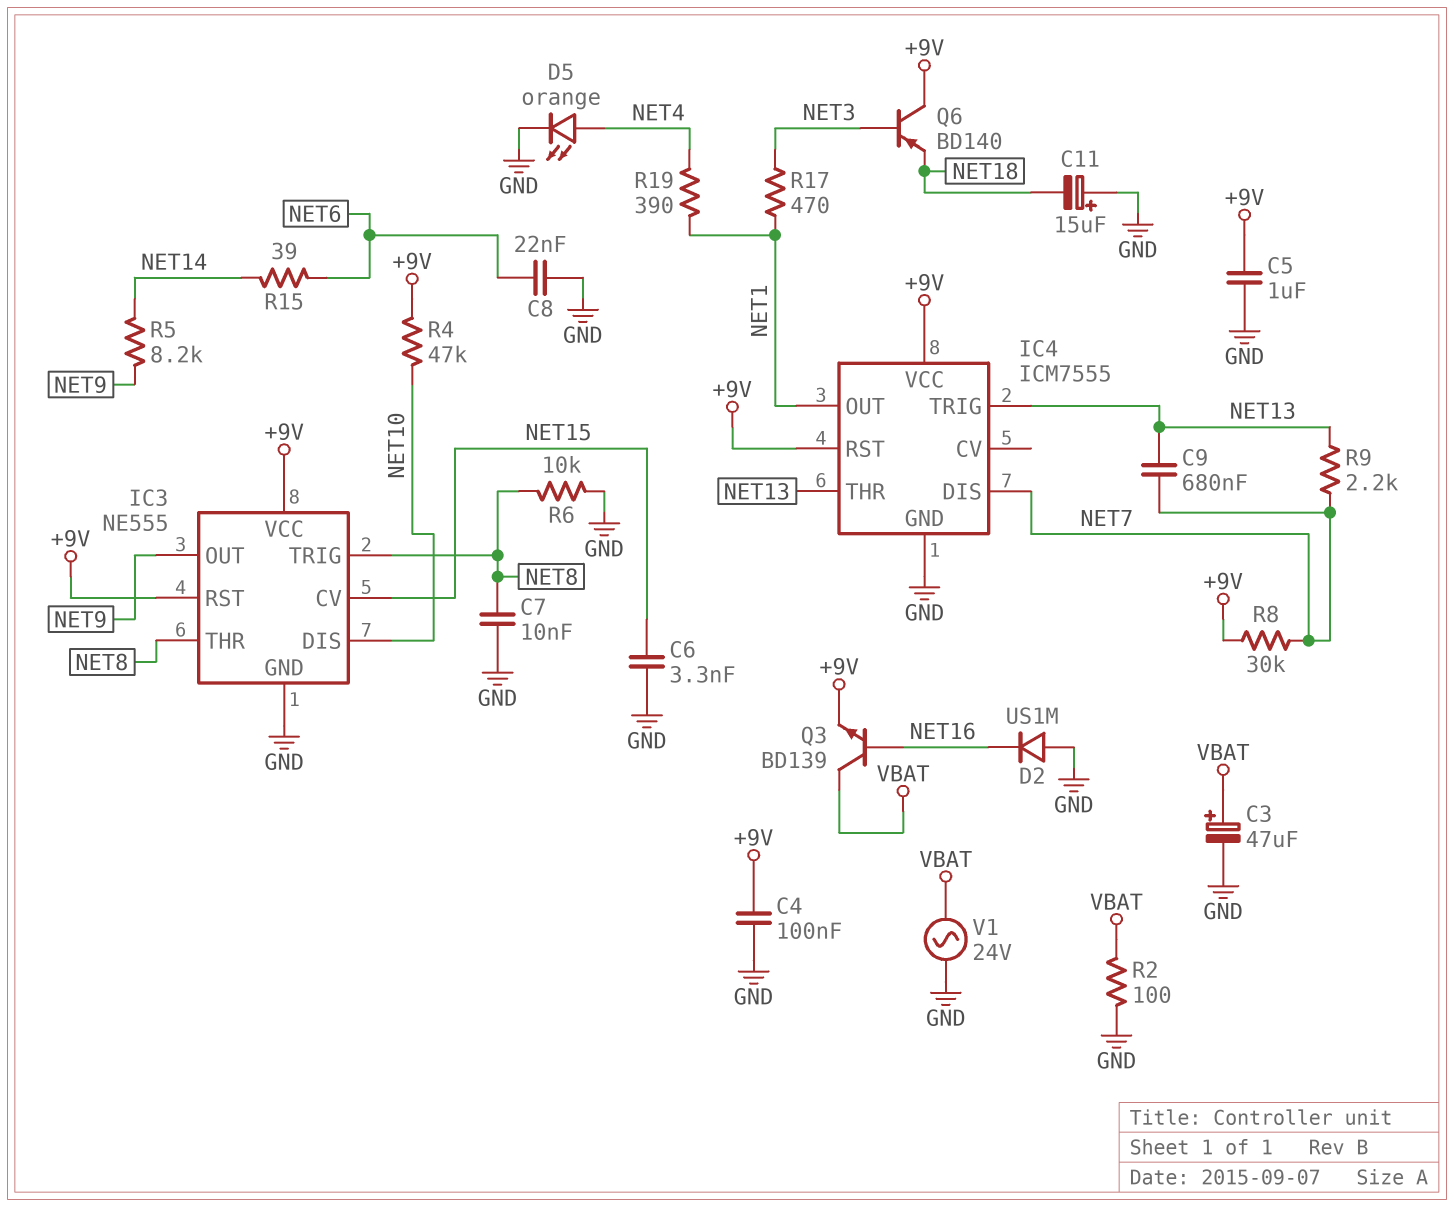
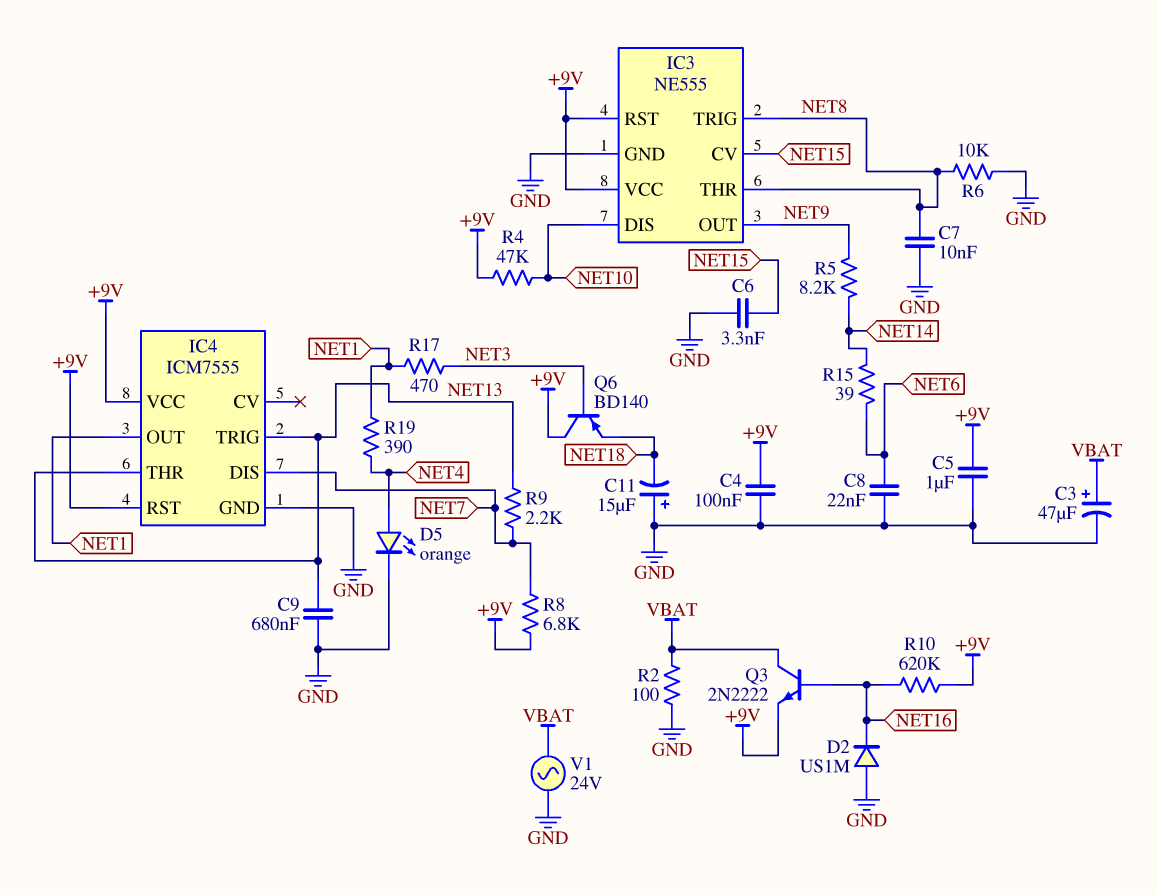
C9: 680nF (NET7, NET13) -> 680nF (GND, NET13)
Q3: NPN BD139 (B NET16, C VBAT, E +9V) -> NPN 2N2222 (B NET16, C VBAT, E +9V)
R8: 30k (+9V, NET7) -> 6.8k (+9V, NET7)
R10: none -> 620k (+9V, NET16)

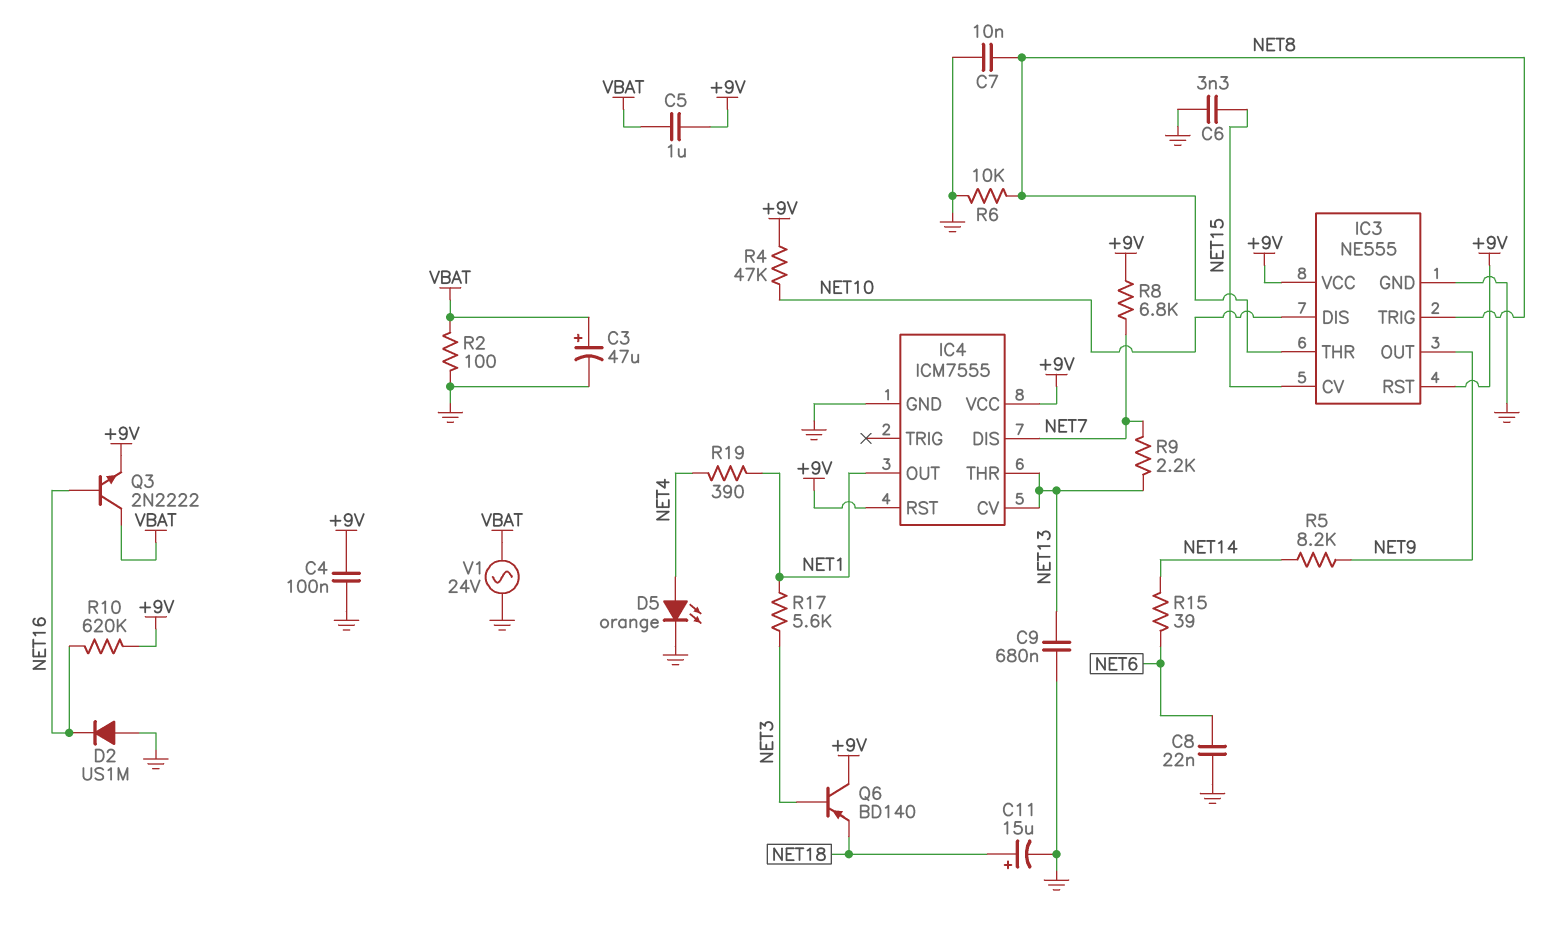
C5: 1uF (+9V, GND) -> 1uF (+9V, VBAT)
C11: 15uF (plus GND, minus NET18) -> 15uF (plus NET18, minus GND)
IC4 pin CV: none -> NET13
IC4 pin TRIG: NET13 -> none
R17: 470 (NET1, NET3) -> 5.6k (NET1, NET3)

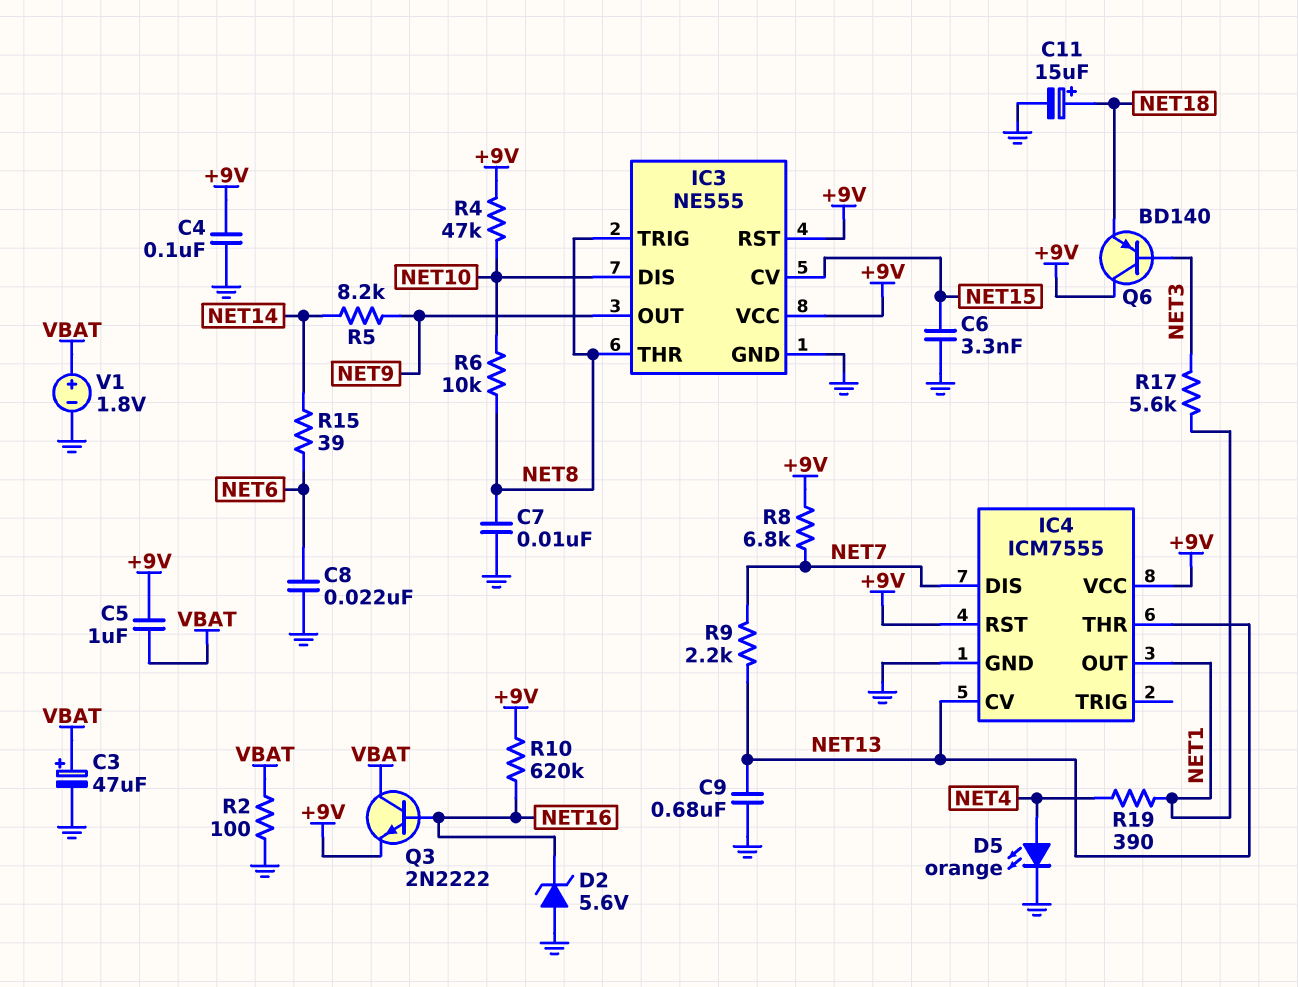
D2: diode US1M (A GND, K NET16) -> zener 5.6V (A GND, K NET16)
R6: 10k (GND, NET8) -> 10k (NET8, NET10)
V1: AC 24V (GND, VBAT) -> 1.8V (plus VBAT, minus GND)

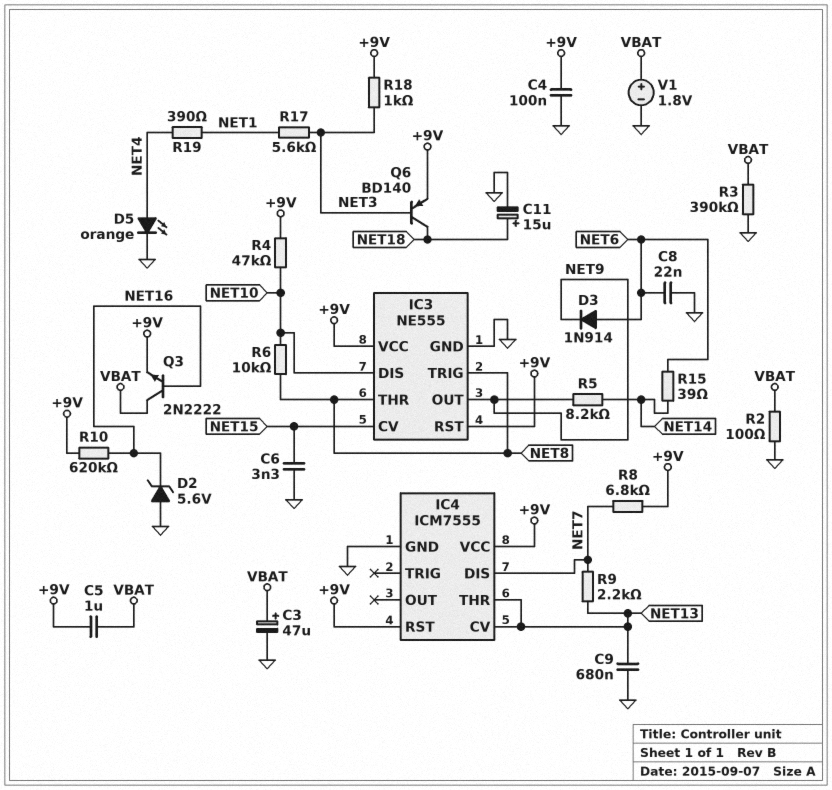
C7: 10nF (GND, NET8) -> none
D3: none -> diode 1N914 (A NET6, K NET9)
IC4 pin OUT: NET1 -> none
Q6: PNP BD140 (B NET3, C +9V, E NET18) -> PNP BD140 (B NET3, C NET18, E +9V)
R3: none -> 390k (GND, VBAT)
R18: none -> 1k (+9V, NET3)

